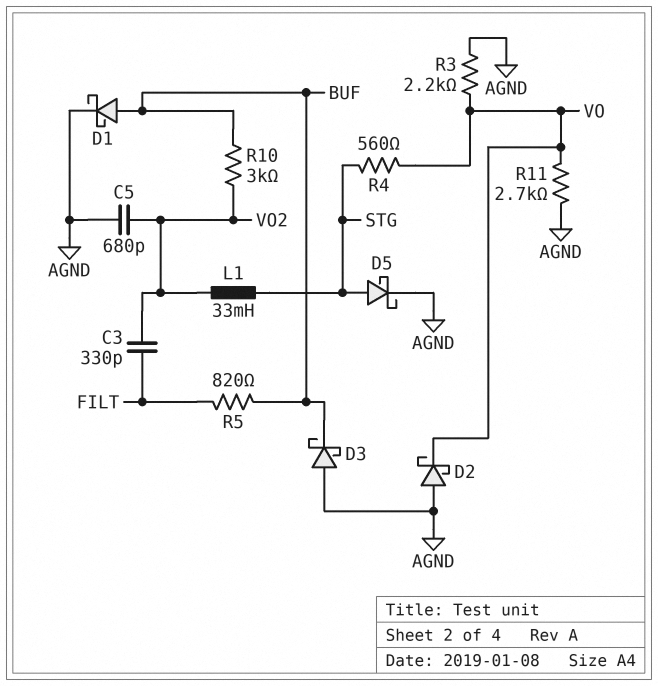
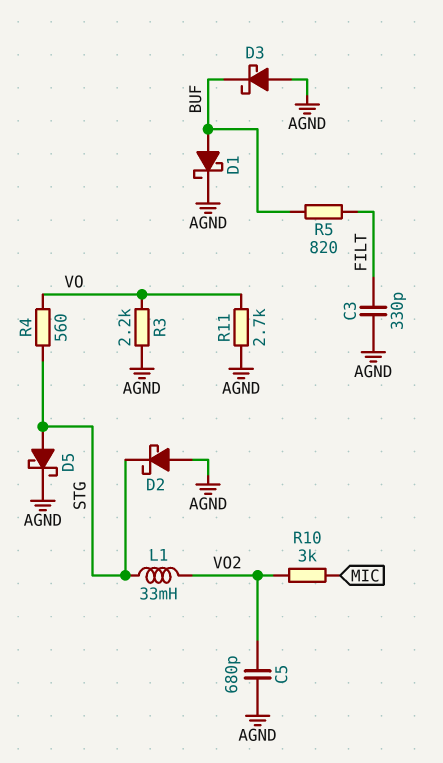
C3: 330pF (FILT, VO2) -> 330pF (AGND, FILT)
D2: schottky (A AGND, K VO) -> schottky (A AGND, K STG)
R10: 3k (BUF, VO2) -> 3k (MIC, VO2)

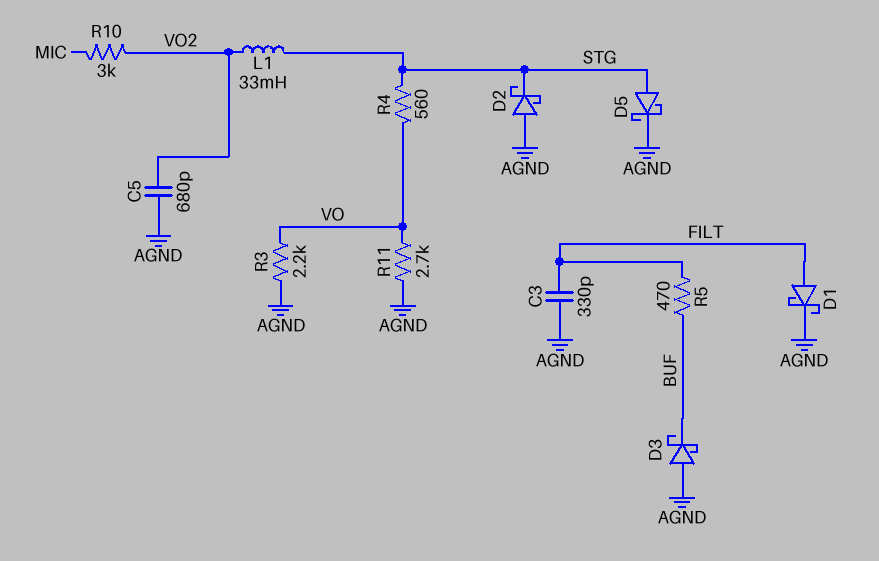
D1: schottky (A BUF, K AGND) -> schottky (A FILT, K AGND)
R5: 820 (BUF, FILT) -> 470 (BUF, FILT)

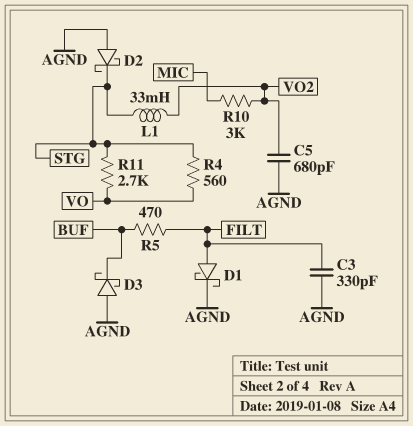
D5: schottky (A STG, K AGND) -> none
R3: 2.2k (AGND, VO) -> none
R11: 2.7k (AGND, VO) -> 2.7k (STG, VO)

